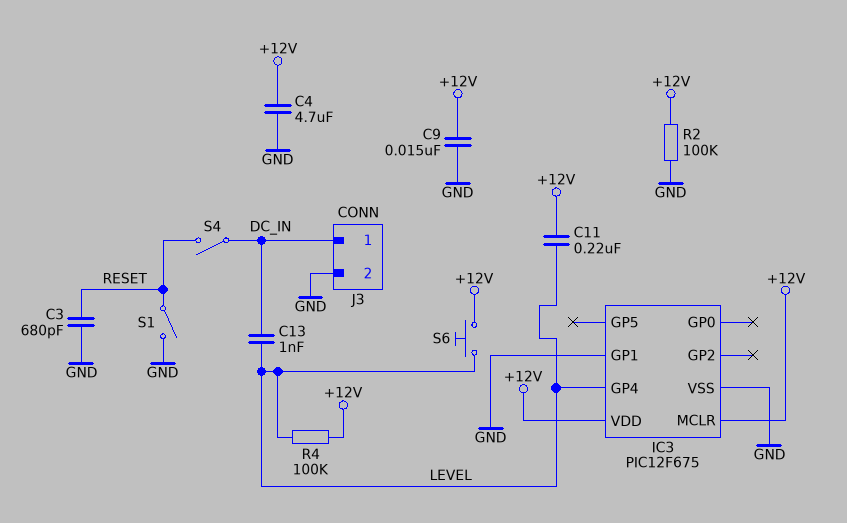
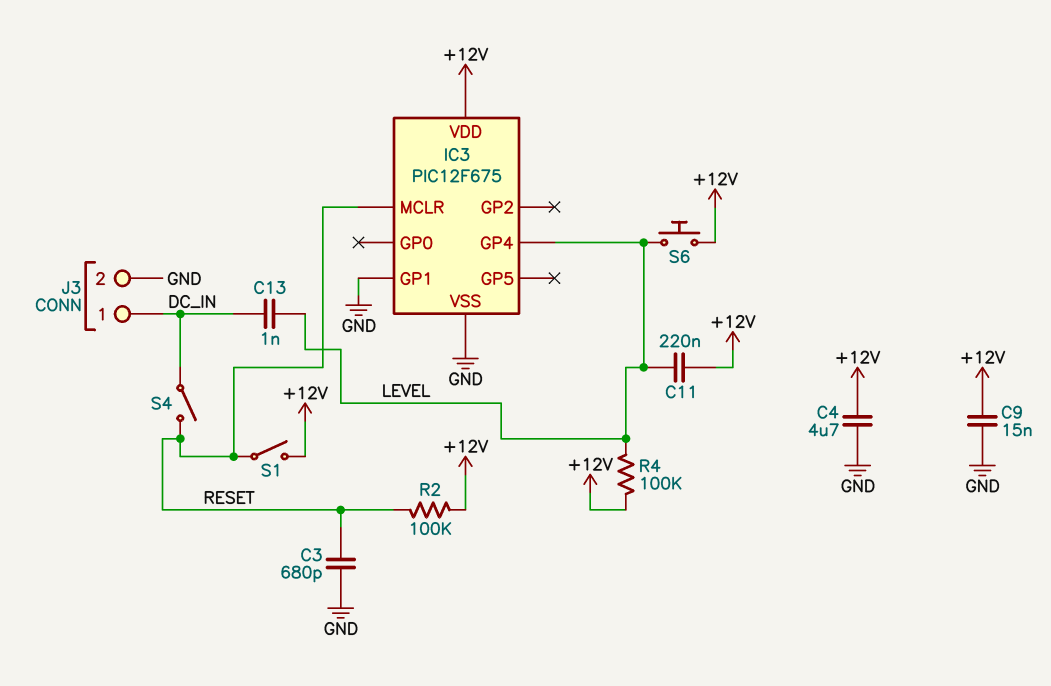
IC3 pin MCLR: +12V -> RESET
R2: 100k (+12V, GND) -> 100k (+12V, RESET)
S1: switch (GND, RESET) -> switch (+12V, RESET)

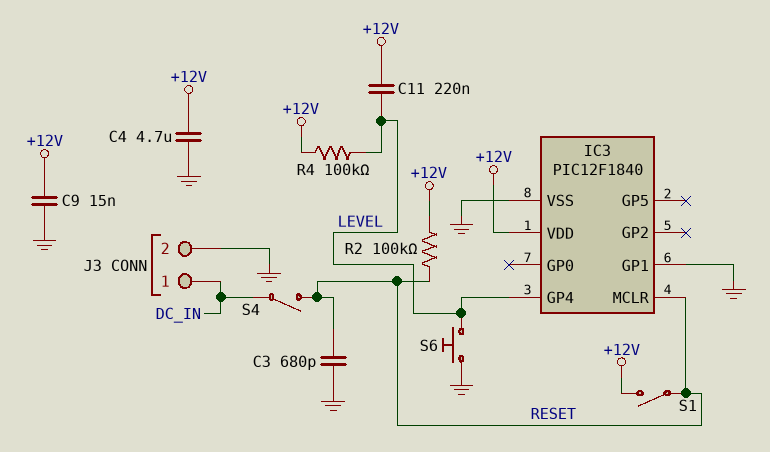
C13: 1nF (DC_IN, LEVEL) -> none
IC3: PIC12F675 -> PIC12F1840
S6: button (+12V, LEVEL) -> button (GND, LEVEL)

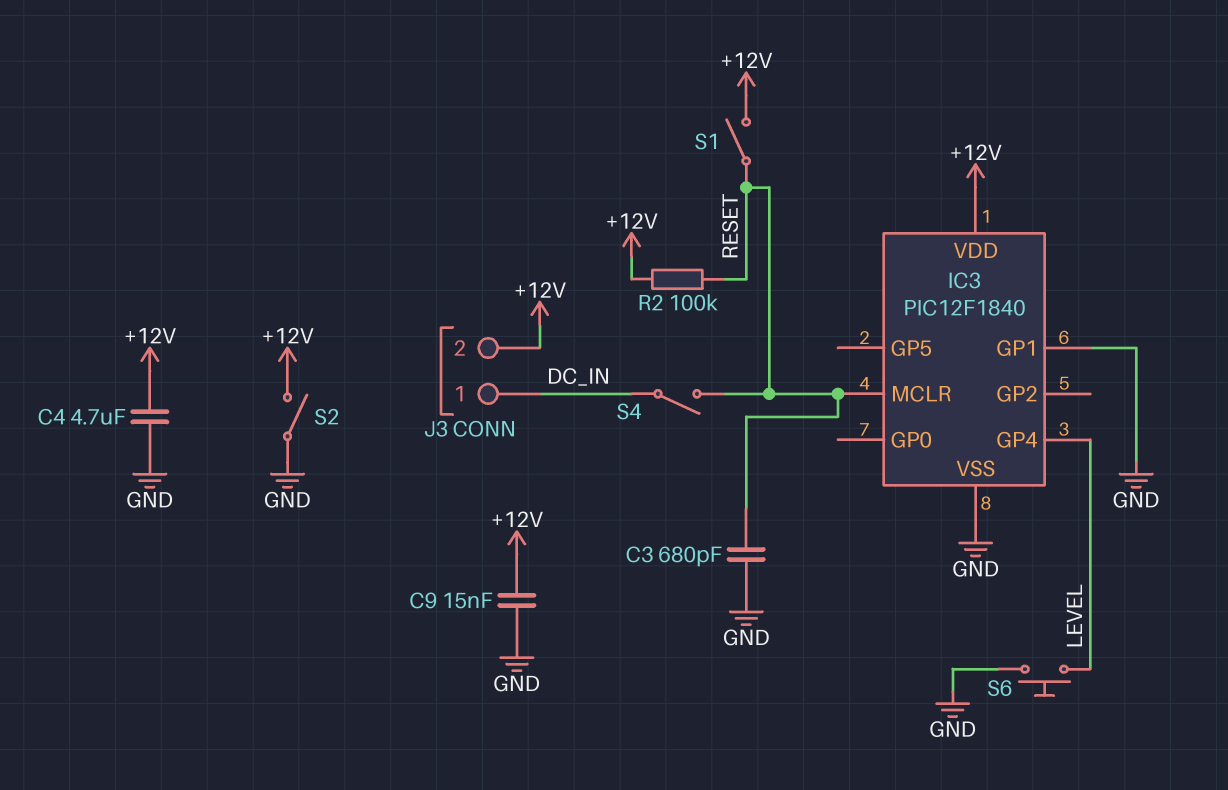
C11: 220nF (+12V, LEVEL) -> none
J3 pin 2: GND -> +12V
R4: 100k (+12V, LEVEL) -> none
S2: none -> switch (+12V, GND)

